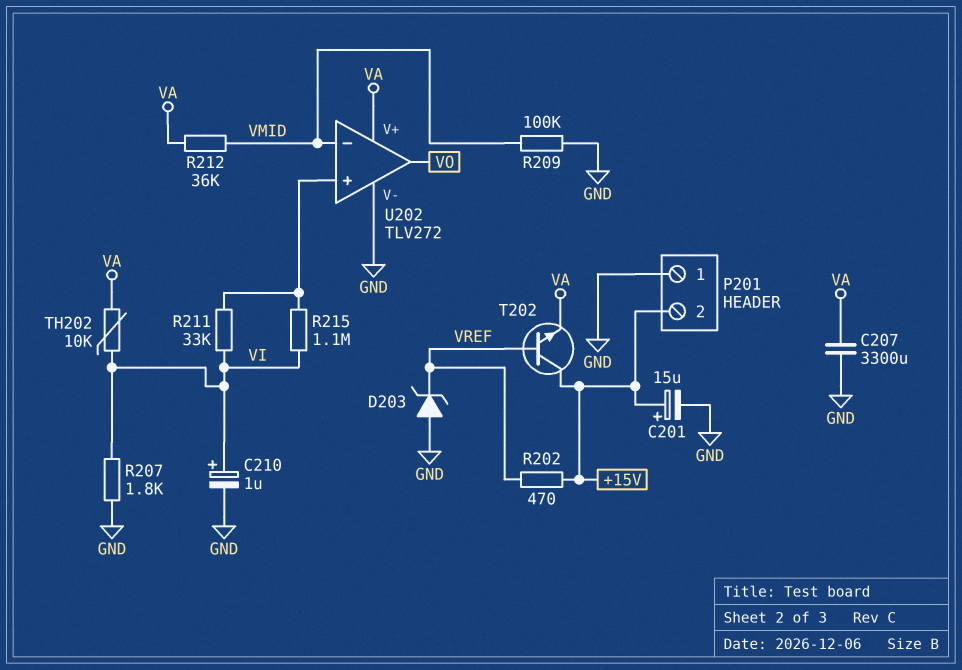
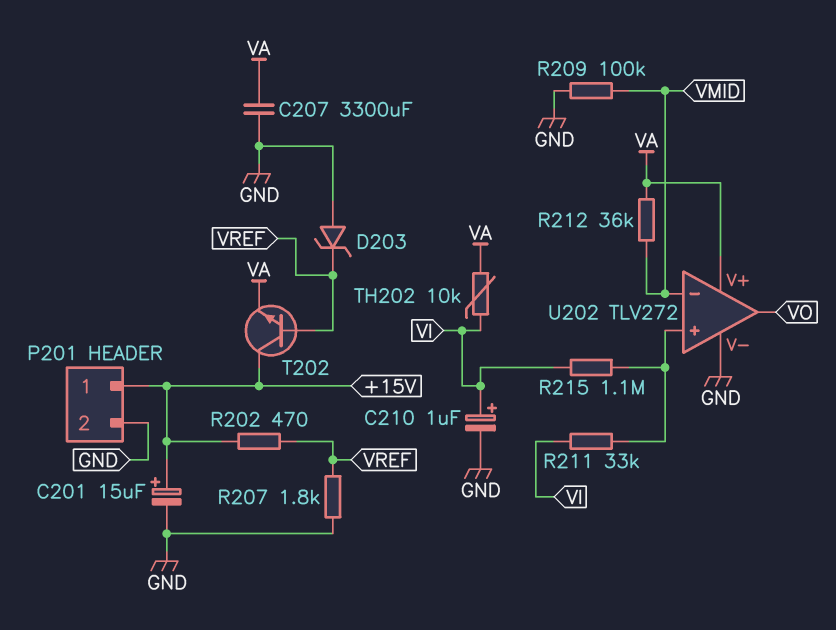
P201 pin 1: GND -> +15V
P201 pin 2: +15V -> GND
R207: 1.8k (GND, VI) -> 1.8k (GND, VREF)

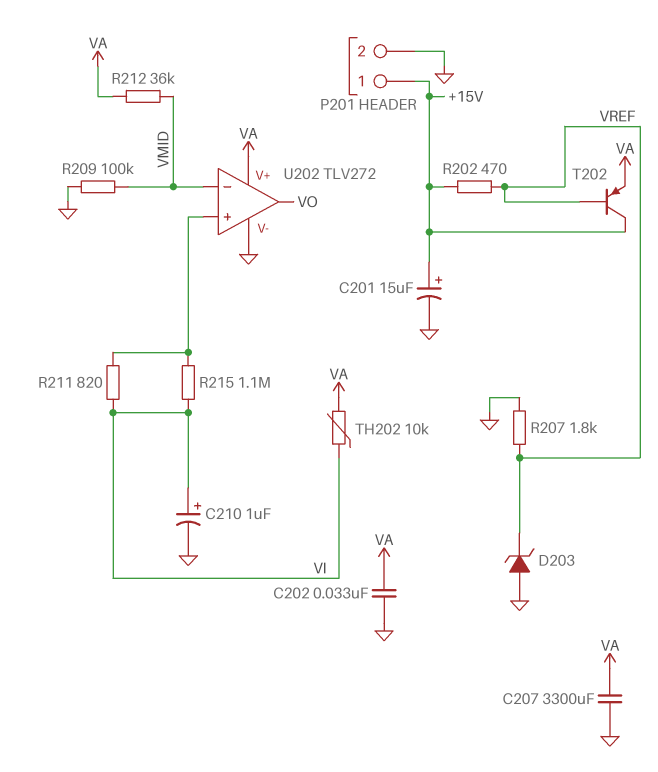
C202: none -> 33nF (GND, VA)
R211: 33k (U202/in+, VI) -> 820 (U202/in+, VI)
T202: NPN (B VREF, C +15V, E VA) -> PNP (B VREF, C +15V, E VA)

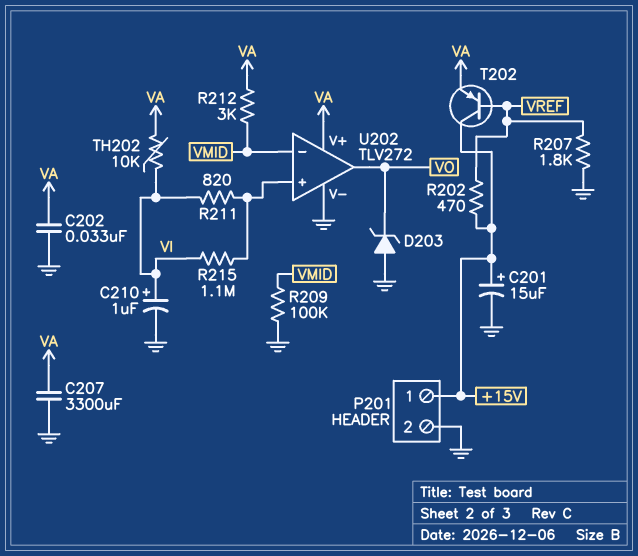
D203: zener (A GND, K VREF) -> zener (A GND, K VO)
R212: 36k (VA, VMID) -> 3k (VA, VMID)

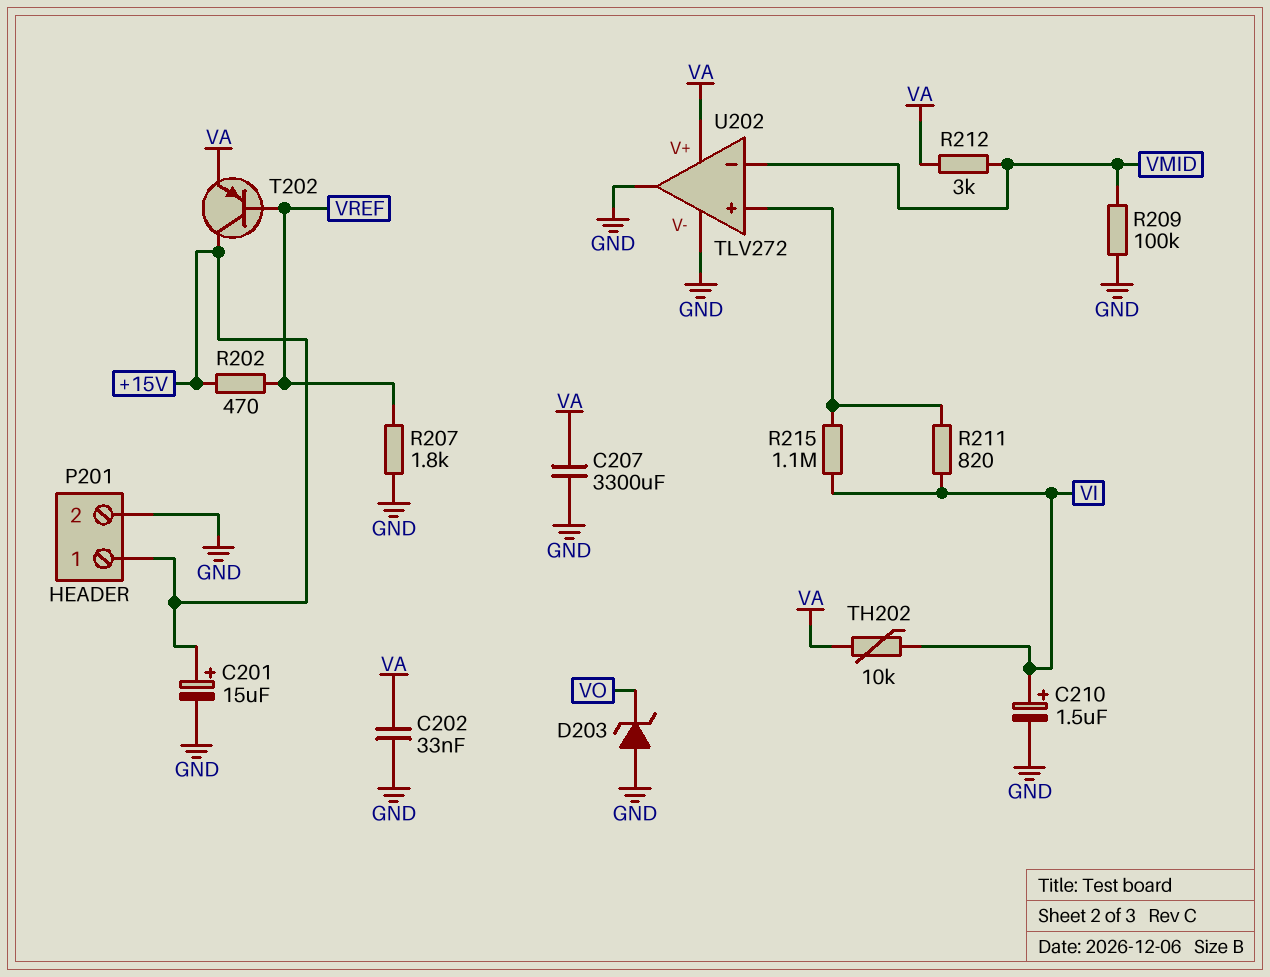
C210: 1uF (plus VI, minus GND) -> 1.5uF (plus VI, minus GND)
U202 pin out: VO -> GND

